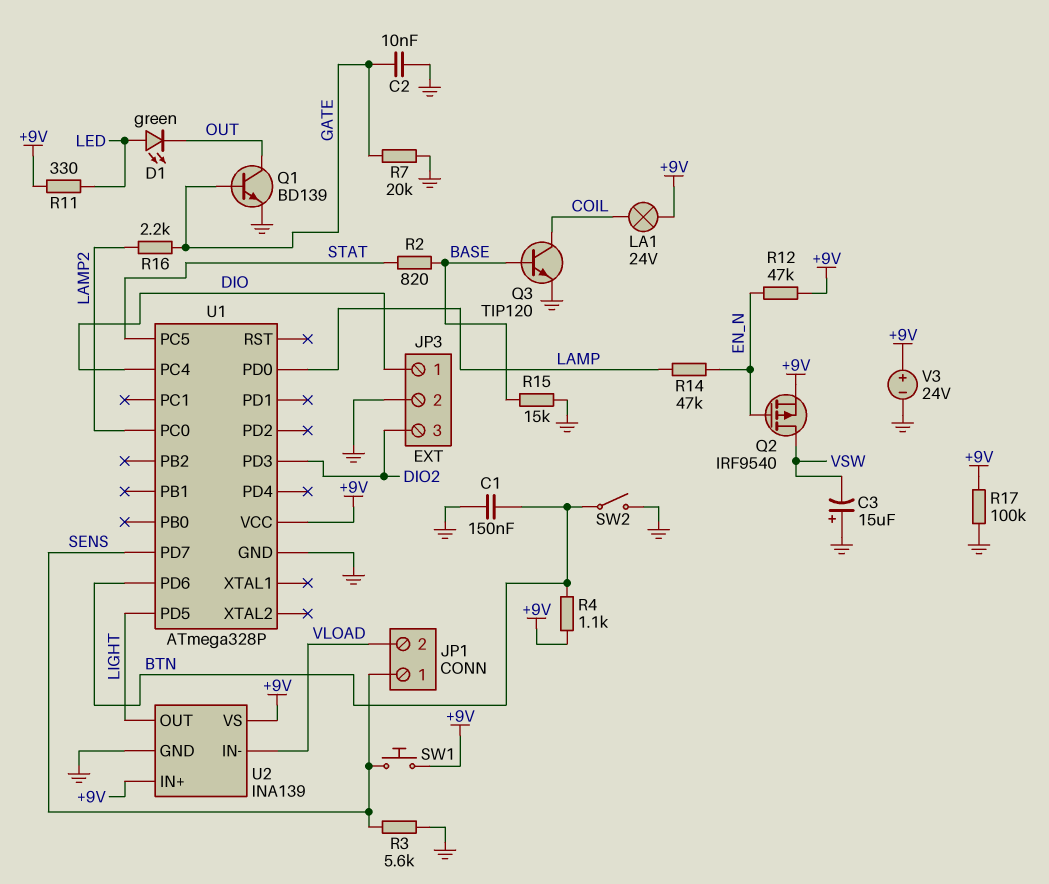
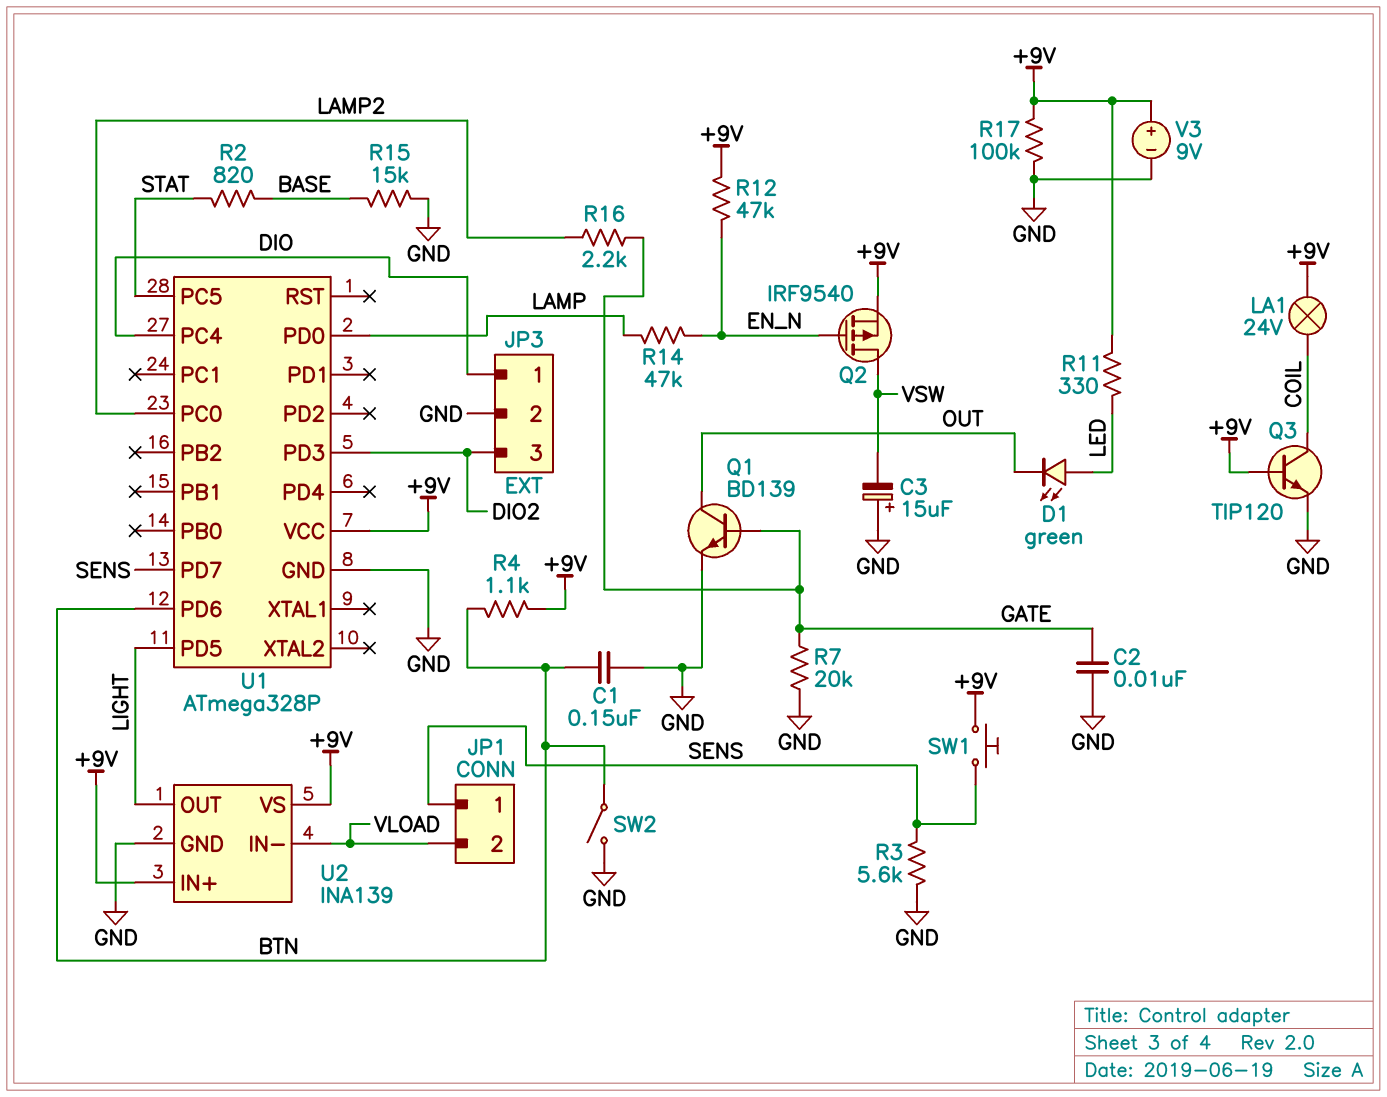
Q3: NPN TIP120 (B BASE, C COIL, E GND) -> NPN TIP120 (B +9V, C COIL, E GND)
V3: 24V (plus +9V, minus GND) -> 9V (plus +9V, minus GND)

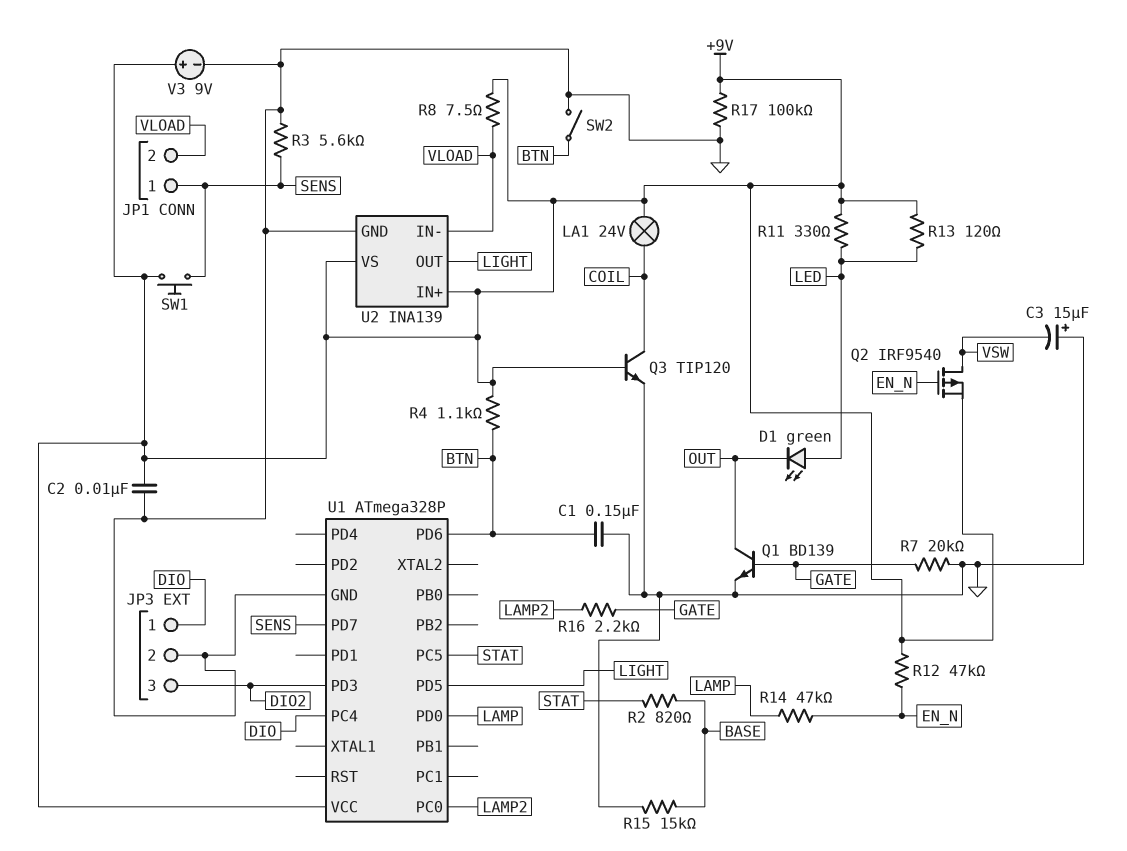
C2: 10nF (GATE, GND) -> 10nF (+9V, GND)
R8: none -> 7.5 (+9V, VLOAD)
R13: none -> 120 (+9V, LED)

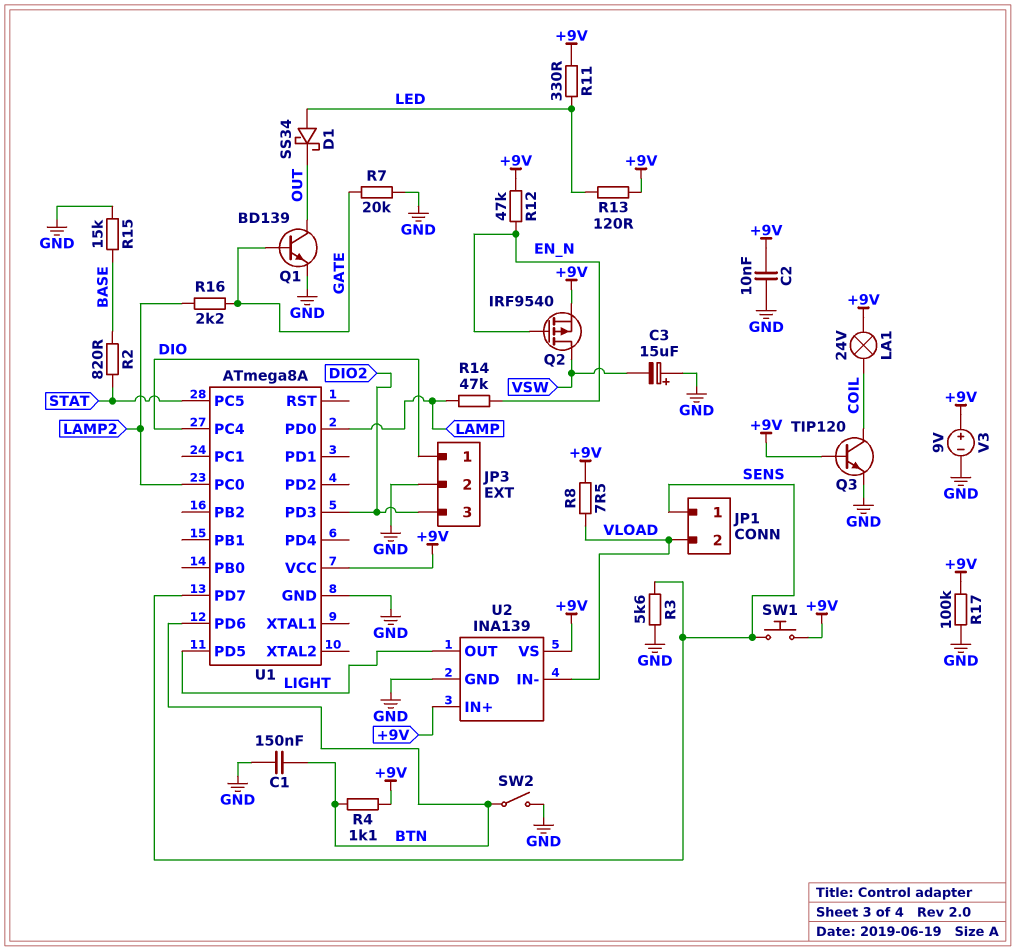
D1: LED green (A LED, K OUT) -> schottky SS34 (A LED, K OUT)
U1: ATmega328P -> ATmega8A

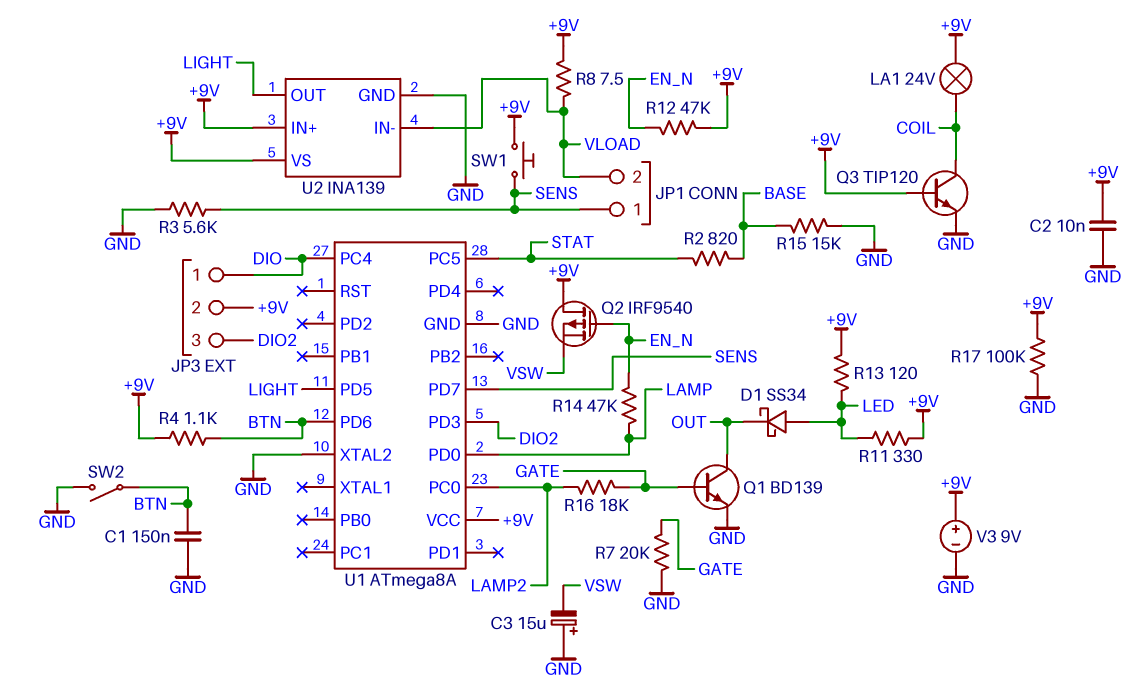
JP3 pin 2: GND -> +9V
Q2: PMOS IRF9540 (G EN_N, D VSW, S +9V) -> PMOS IRF9540 (G EN_N, D +9V, S VSW)
R16: 2.2k (GATE, LAMP2) -> 18k (GATE, LAMP2)
U1 pin XTAL2: none -> GND

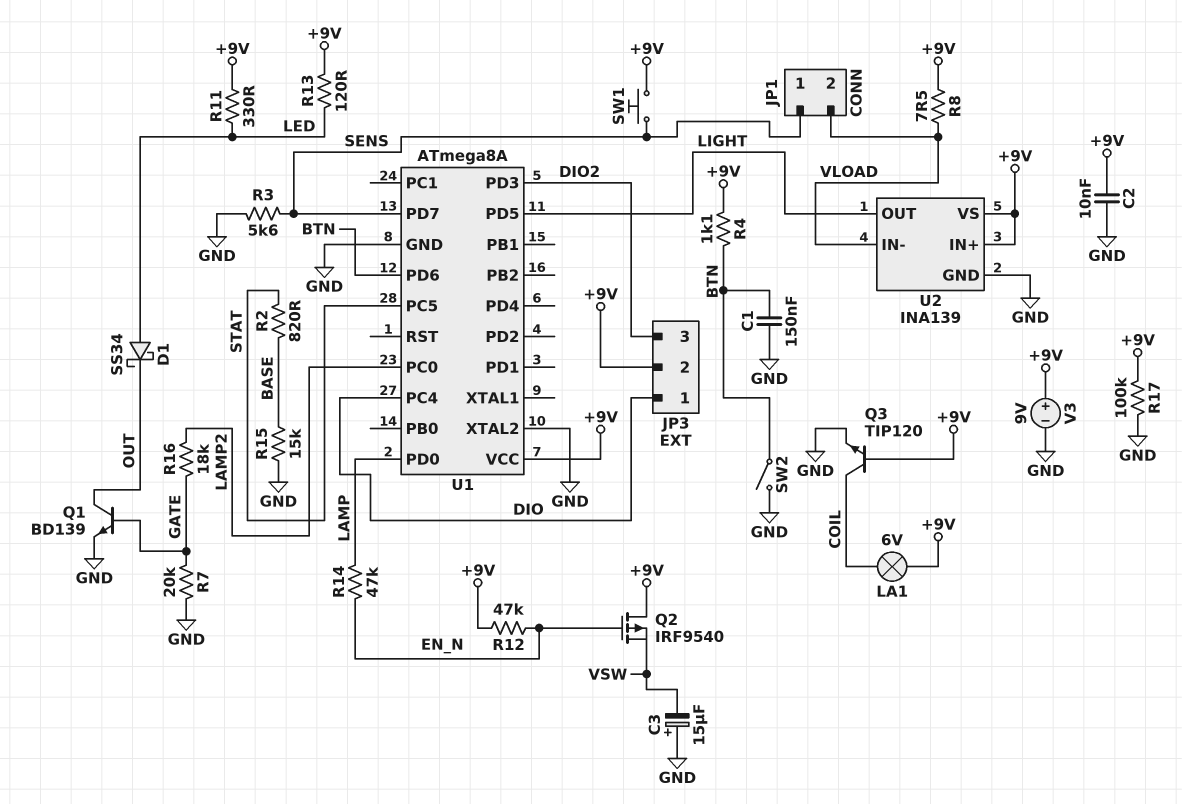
LA1: lamp 24V (+9V, COIL) -> lamp 6V (+9V, COIL)

